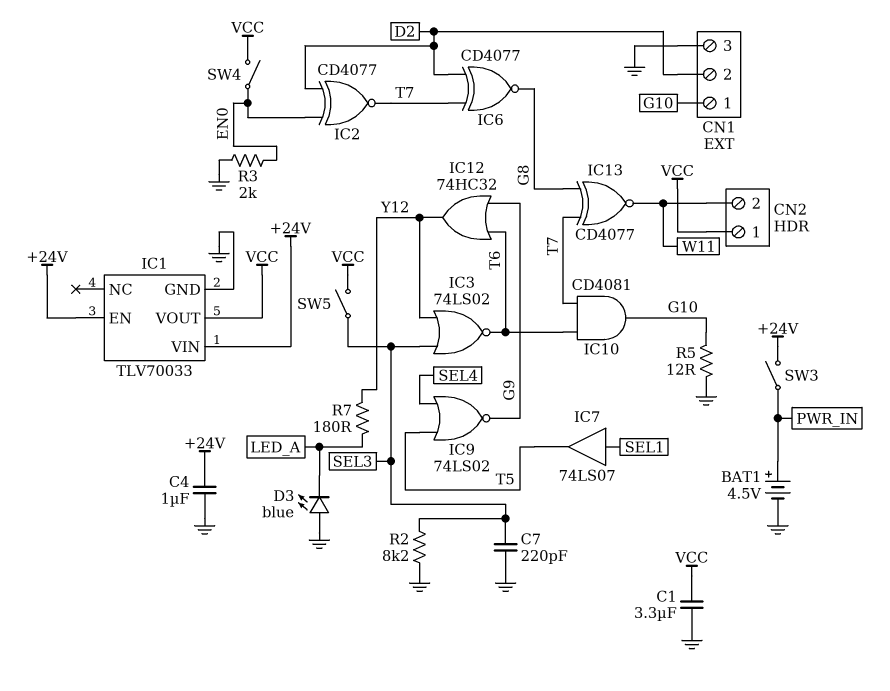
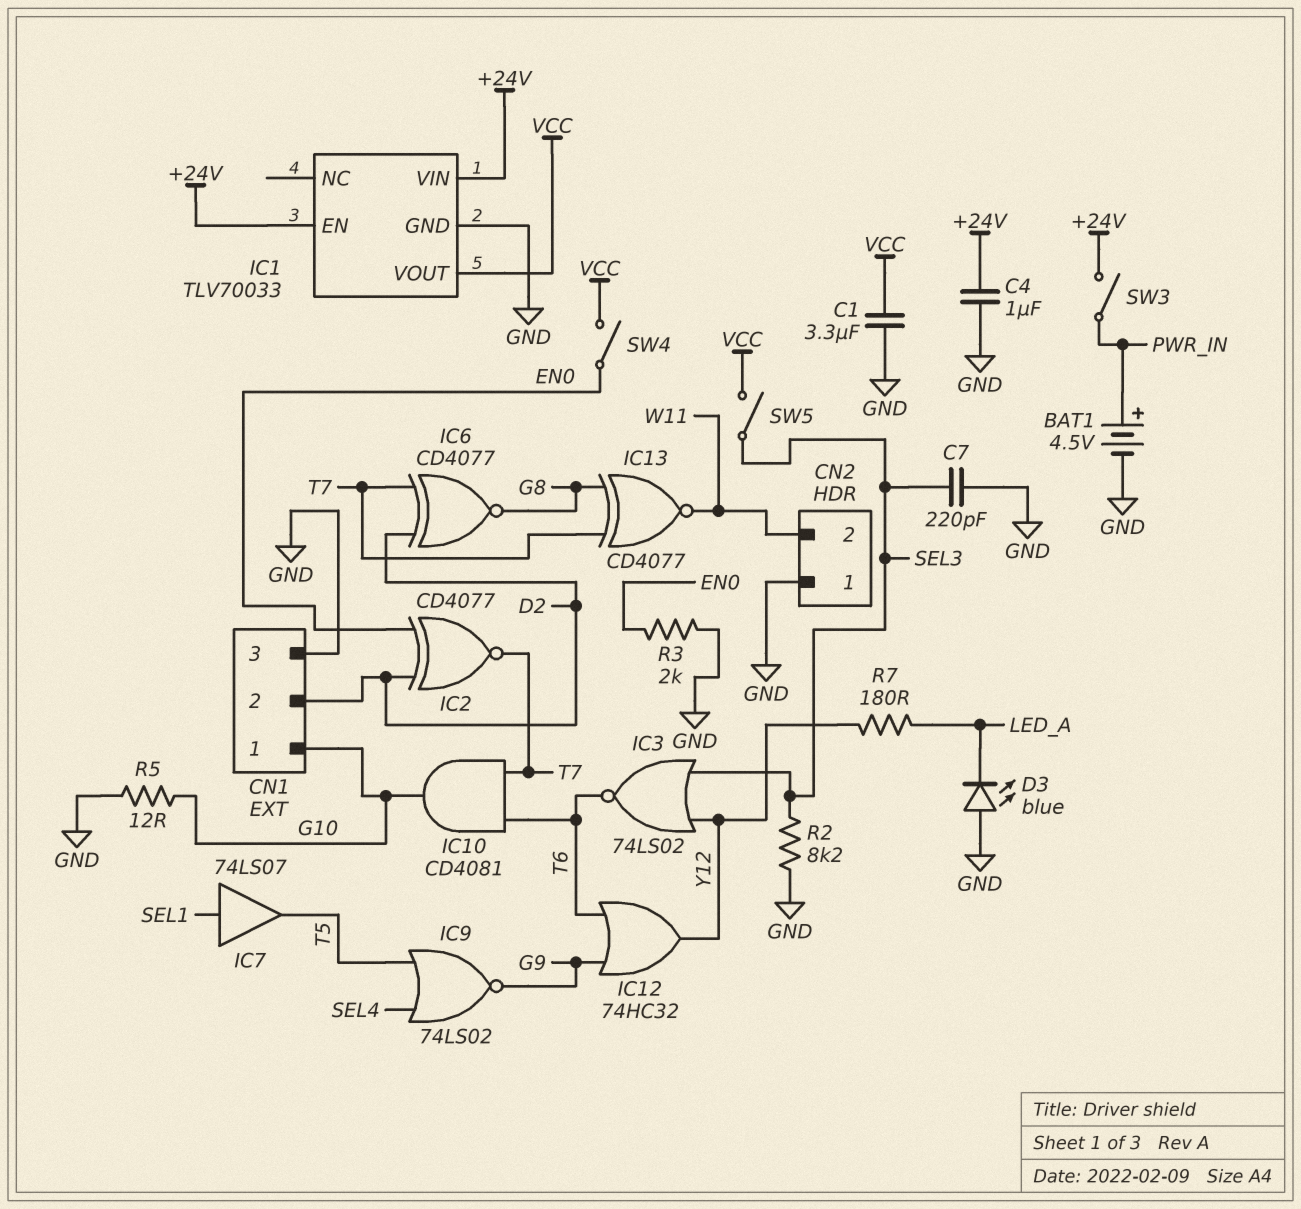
CN2 pin 1: VCC -> GND

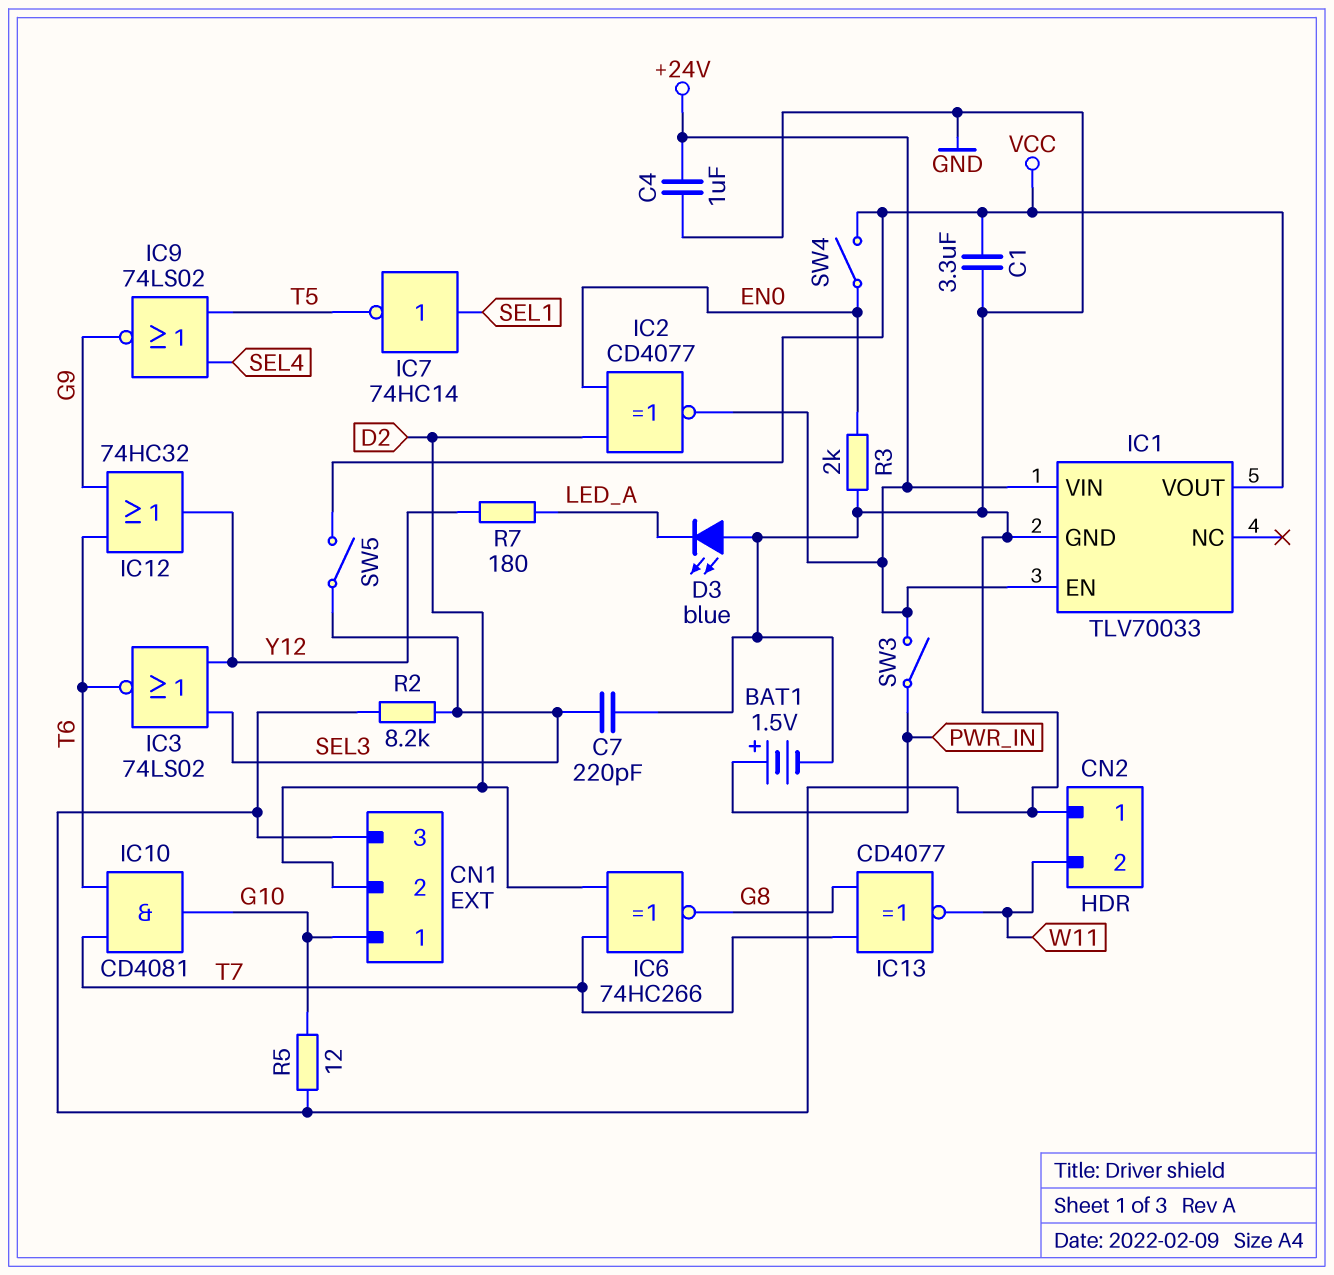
BAT1: 4.5V (plus PWR_IN, minus GND) -> 1.5V (plus PWR_IN, minus GND)
IC2: XNOR CD4077 (in D2, in EN0, out T7) -> XNOR CD4077 (in D2, in EN0, out +24V)
IC6: XNOR CD4077 (in D2, in T7, out G8) -> XNOR 74HC266 (in D2, in T7, out G8)
IC7: buffer 74LS07 (in SEL1, out T5) -> NOT 74HC14 (in SEL1, out T5)

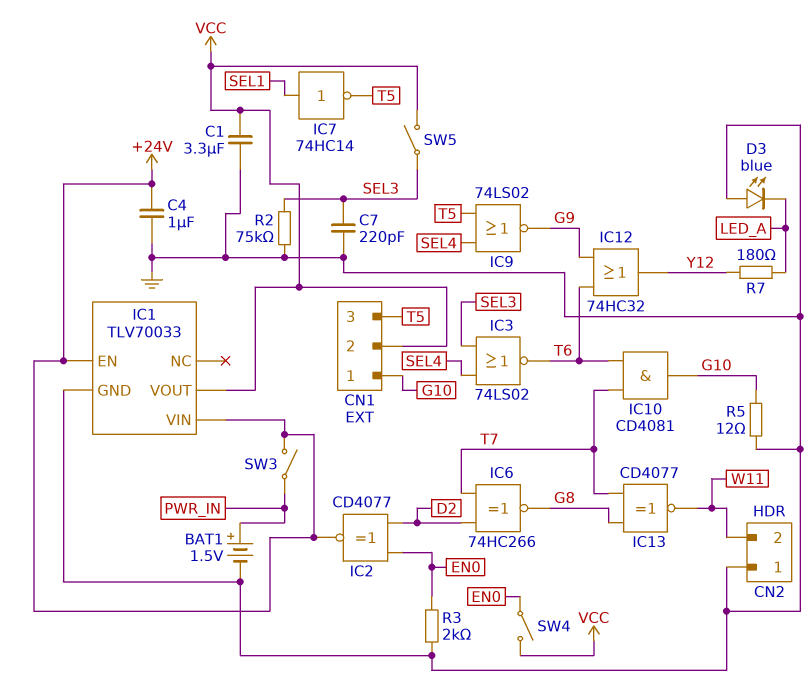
CN1 pin 2: D2 -> VCC
CN1 pin 3: GND -> T5
IC3: NOR 74LS02 (in SEL3, in Y12, out T6) -> NOR 74LS02 (in SEL3, in SEL4, out T6)
R2: 8.2k (GND, SEL3) -> 75k (GND, SEL3)

